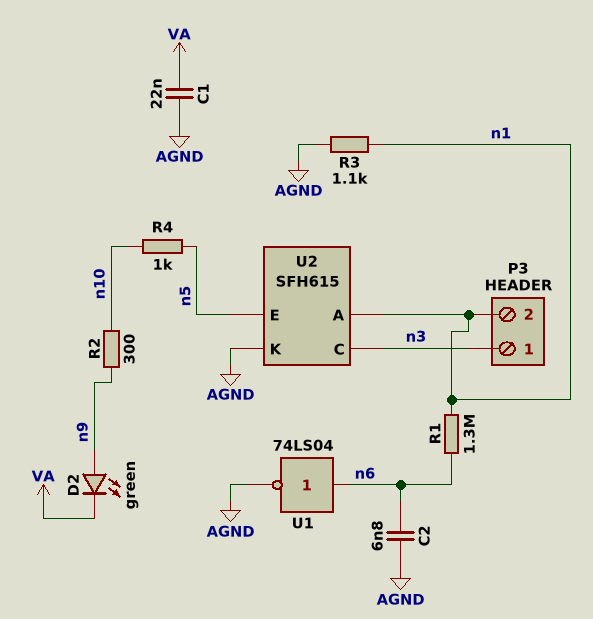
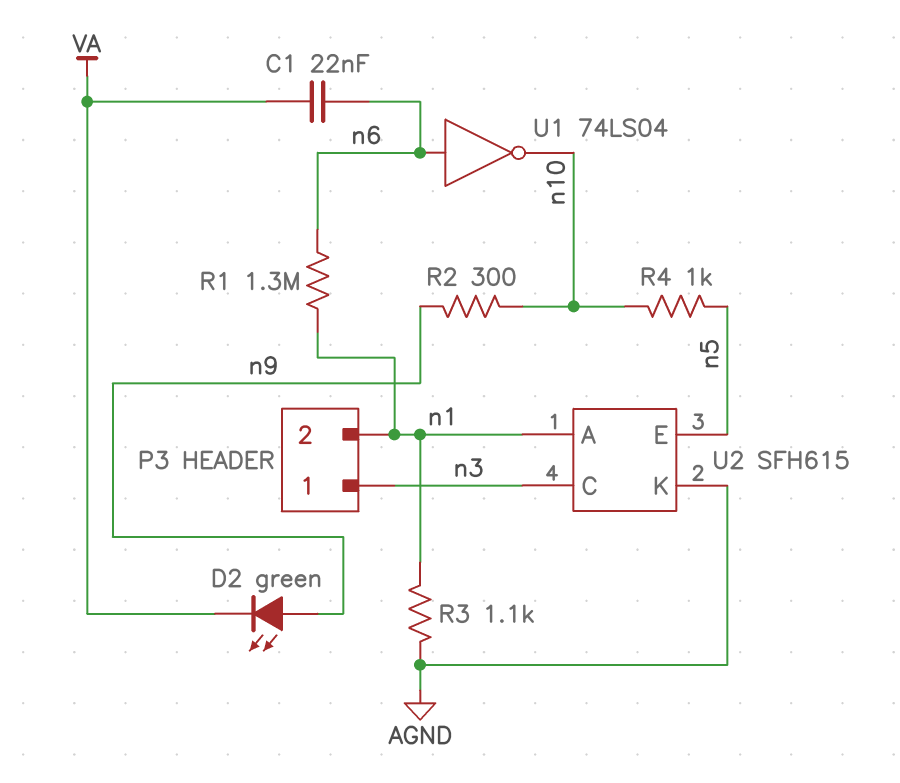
C1: 22nF (AGND, VA) -> 22nF (VA, n6)
C2: 6.8nF (AGND, n6) -> none
U1: NOT 74LS04 (in n6, out AGND) -> NOT 74LS04 (in n6, out n10)

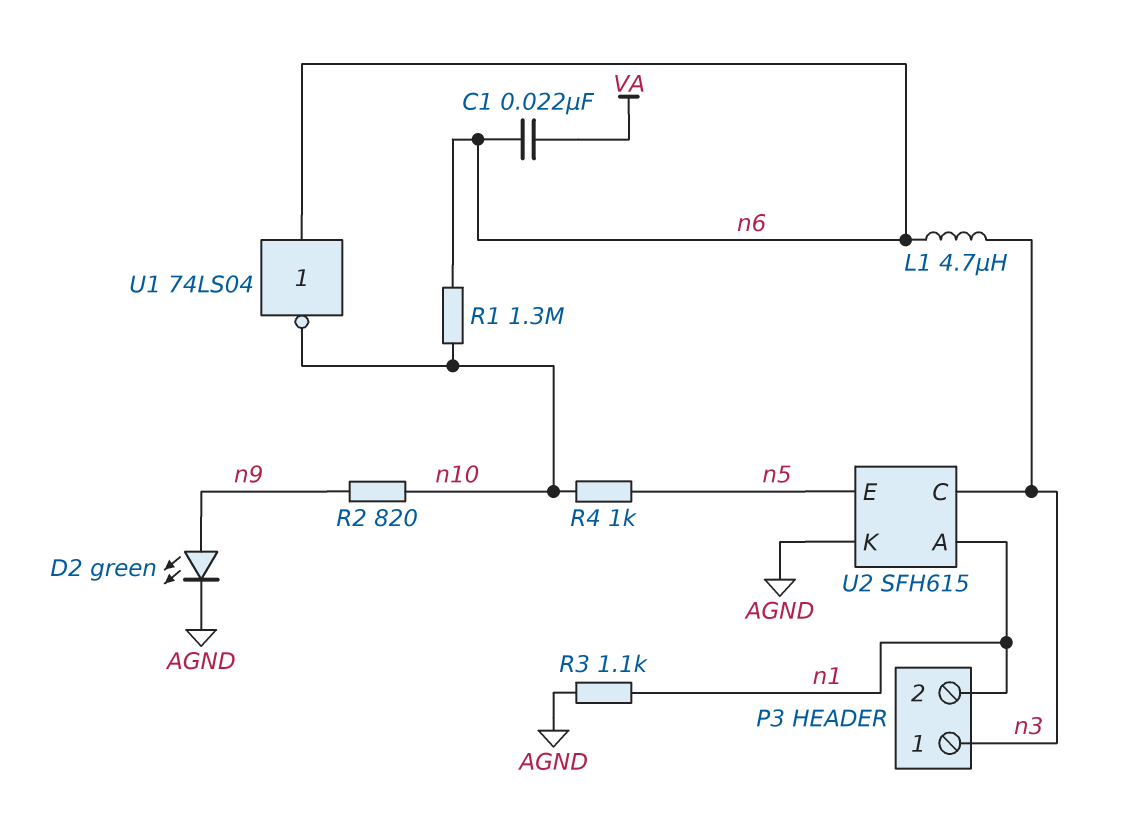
D2: LED green (A n9, K VA) -> LED green (A n9, K AGND)
L1: none -> 4.7uH (n3, n6)
R1: 1.3M (n1, n6) -> 1.3M (n6, n10)
R2: 300 (n9, n10) -> 820 (n9, n10)

